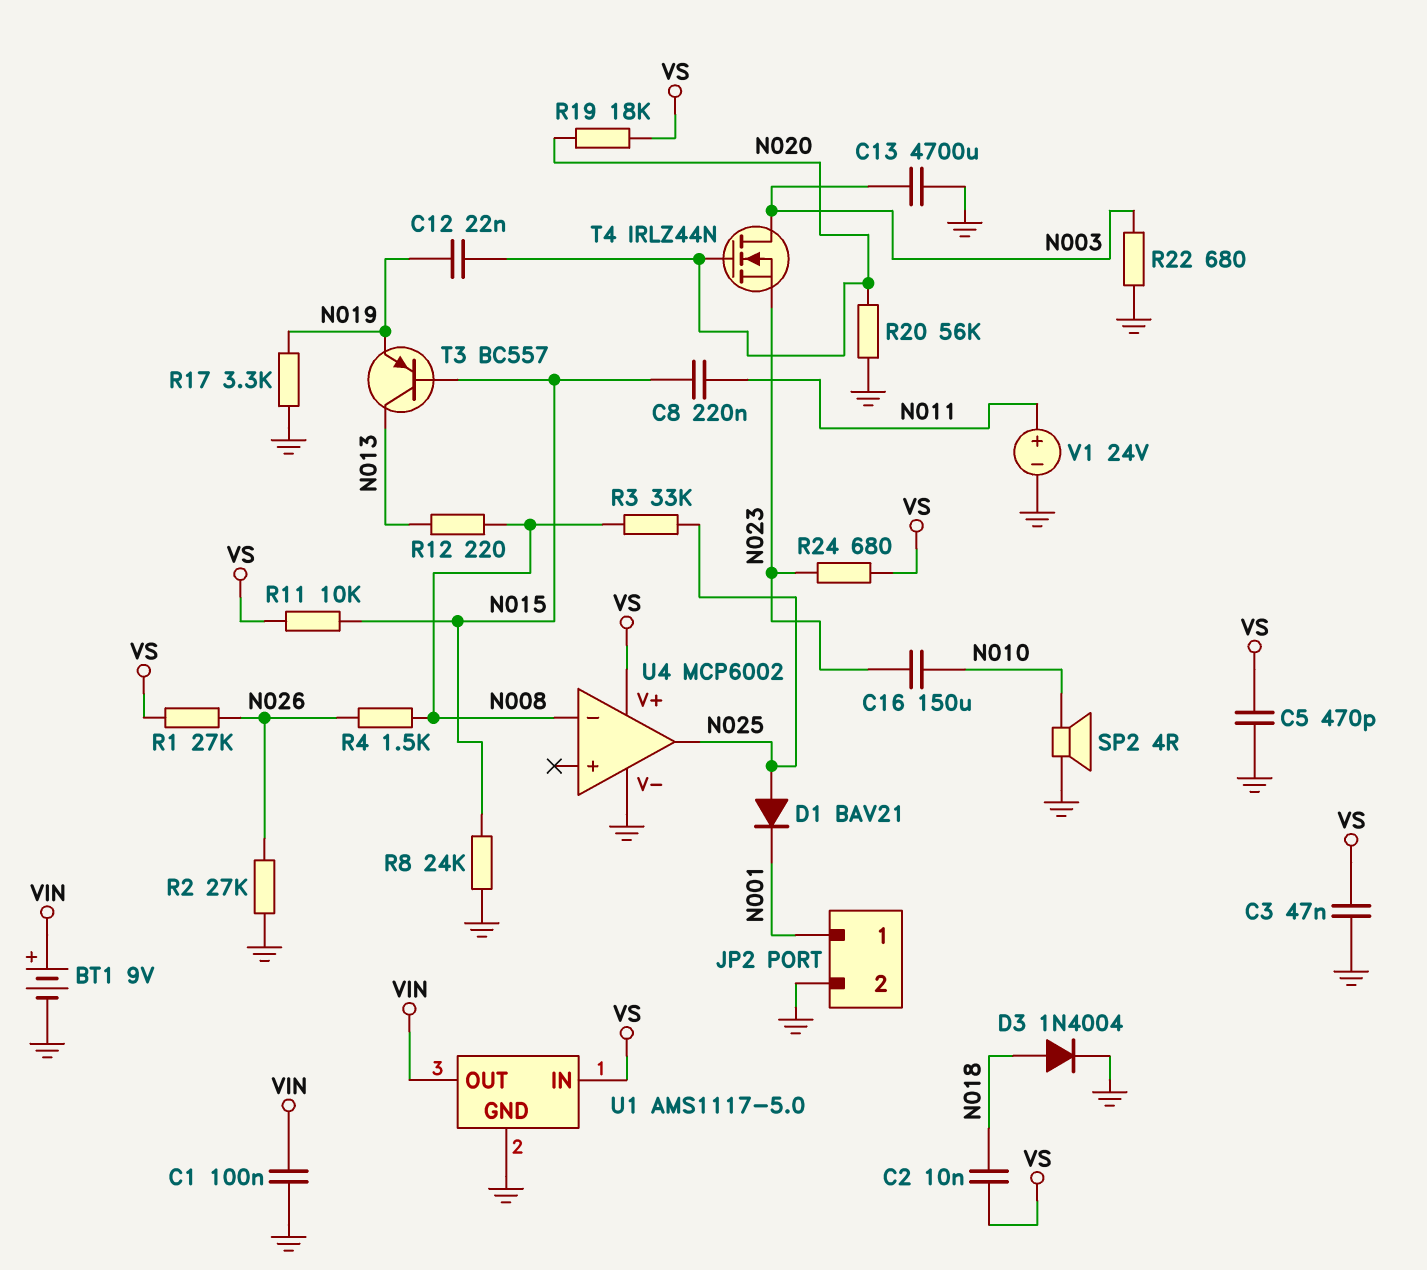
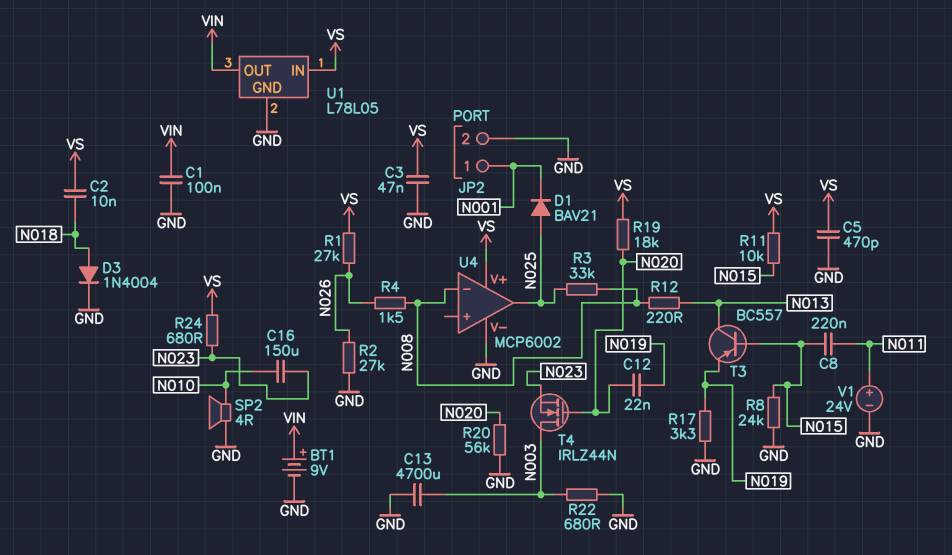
U1: AMS1117-5.0 -> L78L05

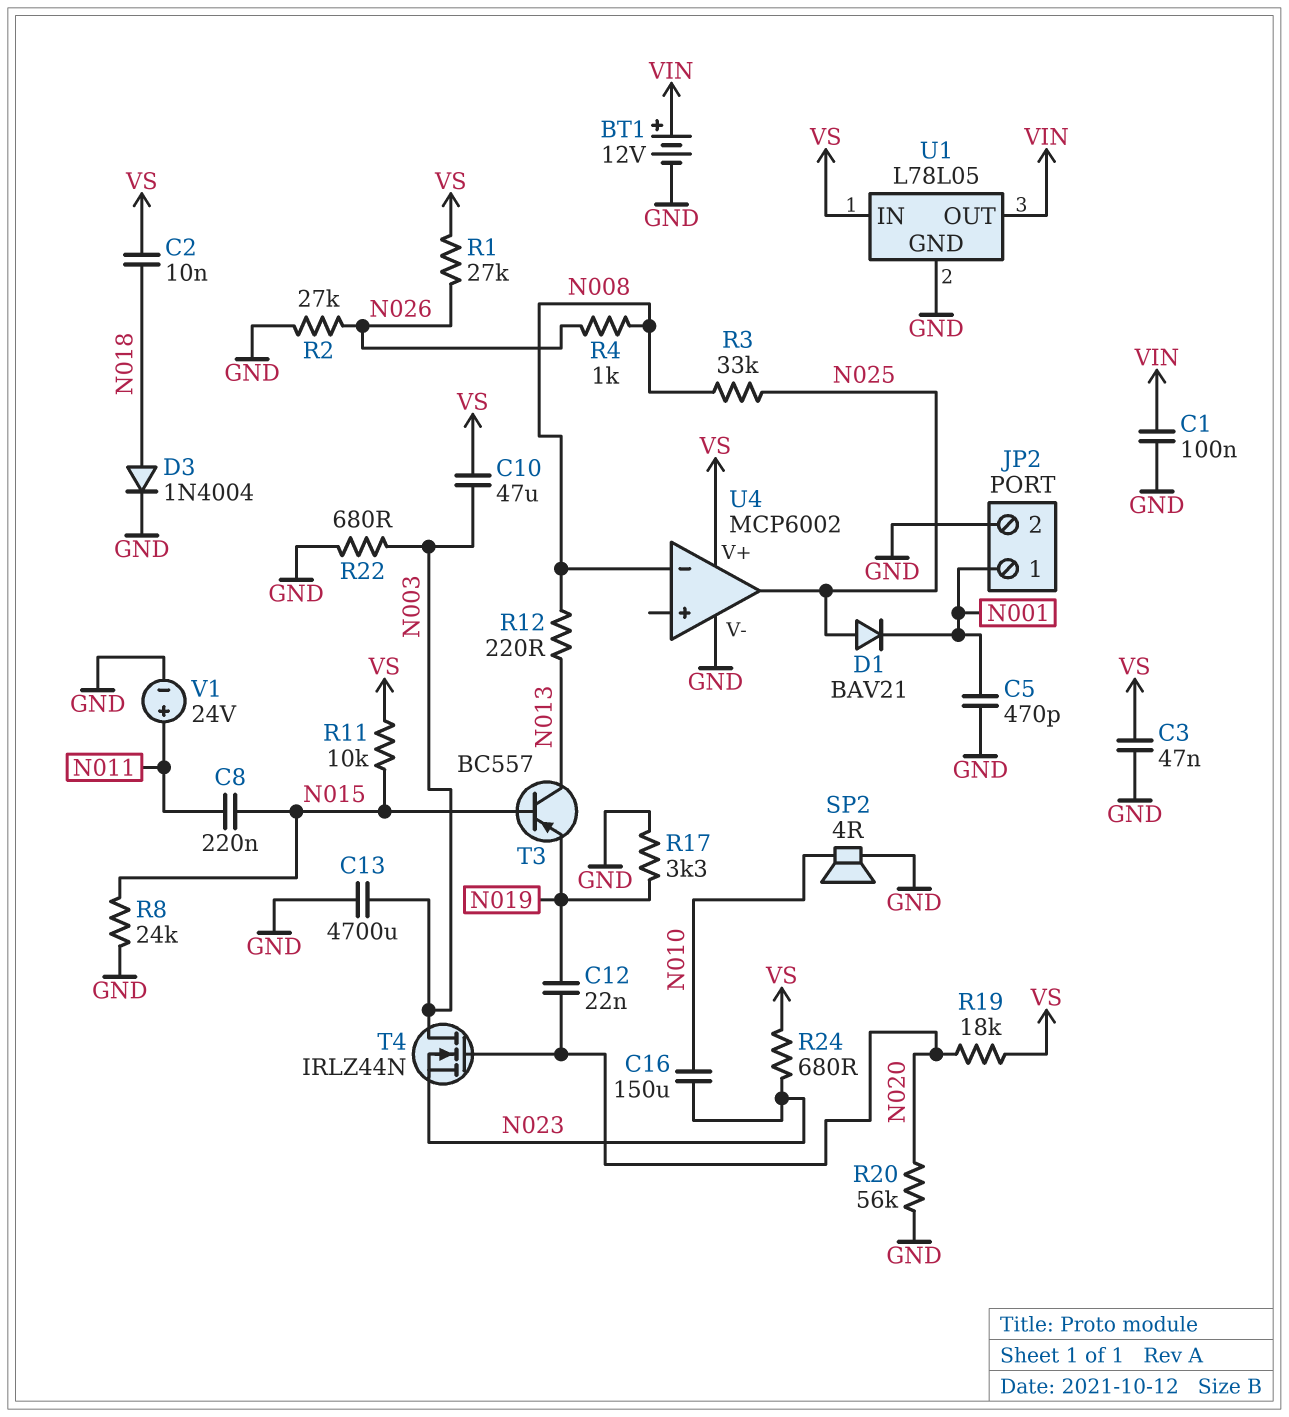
BT1: 9V (plus VIN, minus GND) -> 12V (plus VIN, minus GND)
C5: 470pF (GND, VS) -> 470pF (GND, N001)
C10: none -> 47uF (N003, VS)
R4: 1.5k (N008, N026) -> 1k (N008, N026)

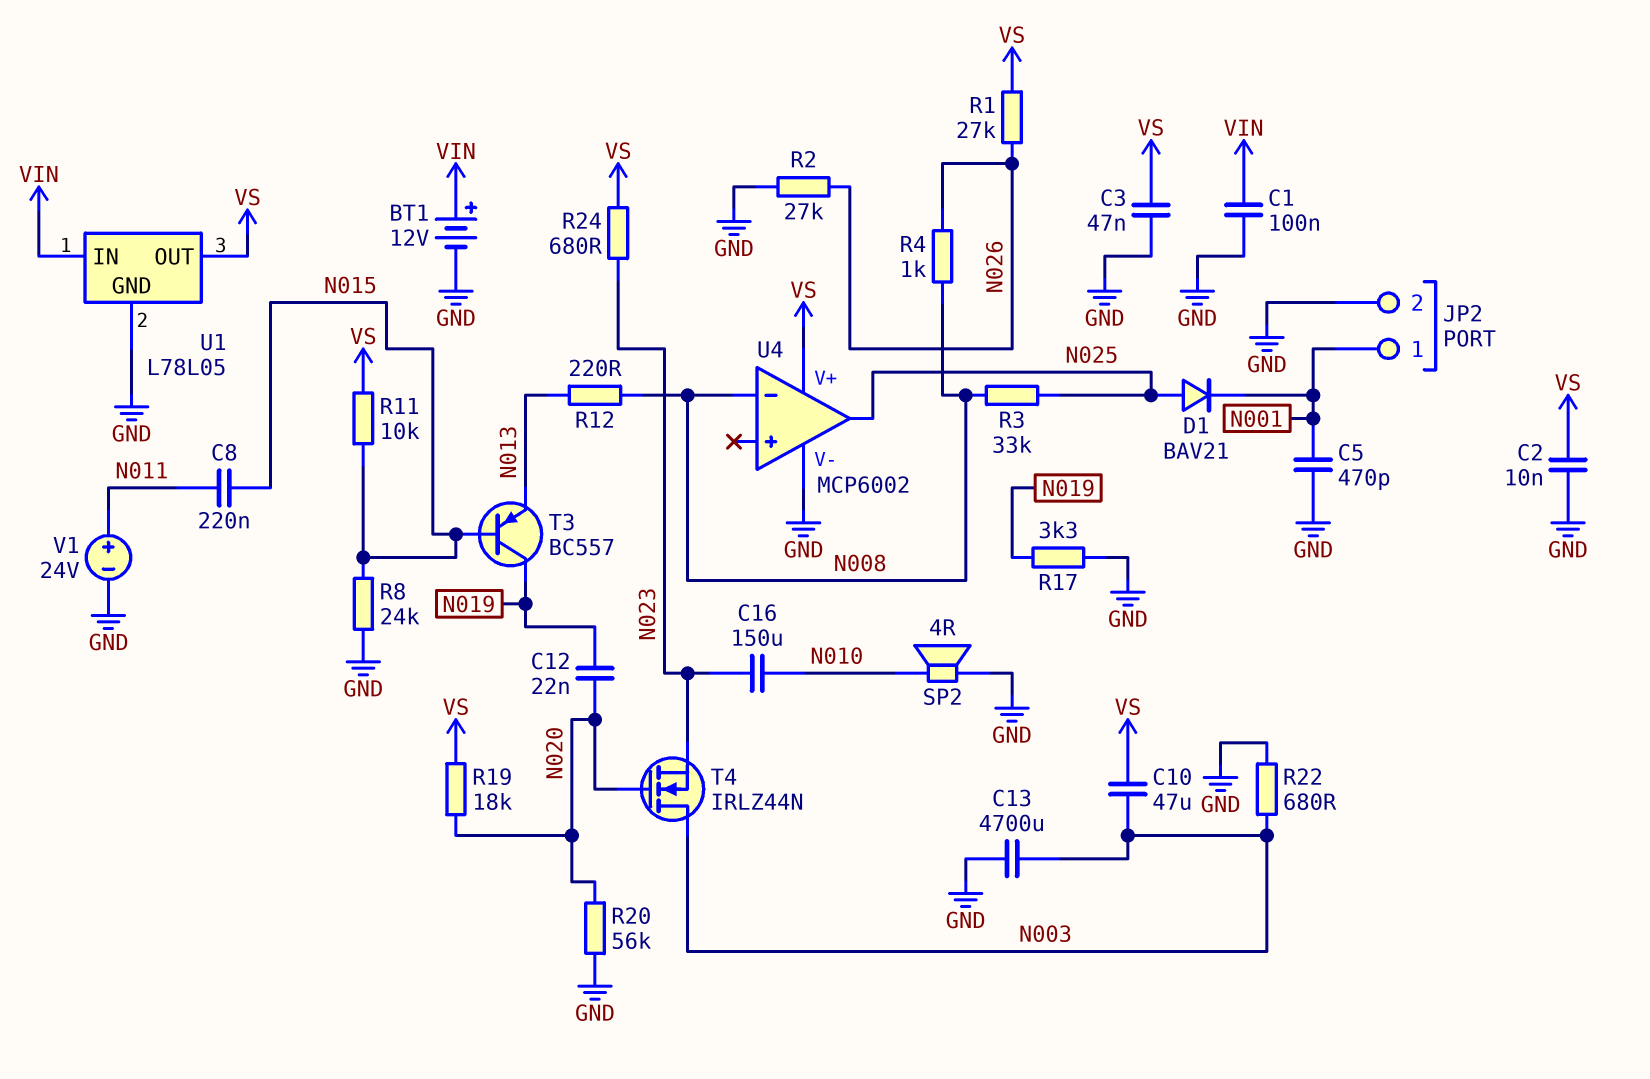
C2: 10nF (N018, VS) -> 10nF (GND, VS)
D3: diode 1N4004 (A N018, K GND) -> none
T3: PNP BC557 (B N015, C N013, E N019) -> PNP BC557 (B N015, C N019, E N013)
U1 pin IN: VS -> VIN
U1 pin OUT: VIN -> VS

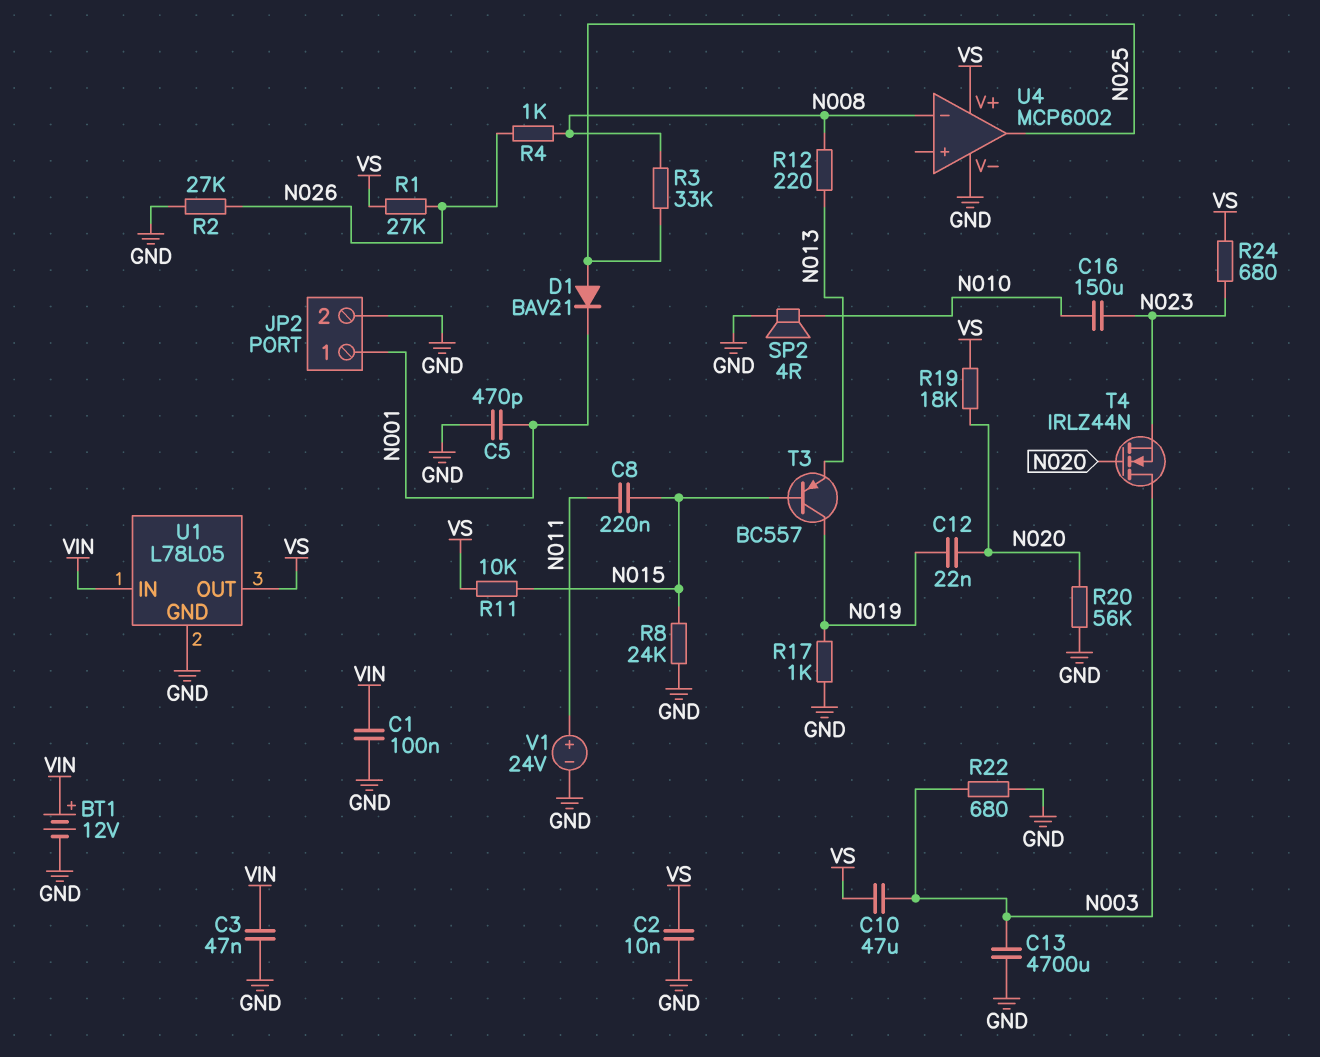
C3: 47nF (GND, VS) -> 47nF (GND, VIN)
R17: 3.3k (GND, N019) -> 1k (GND, N019)

